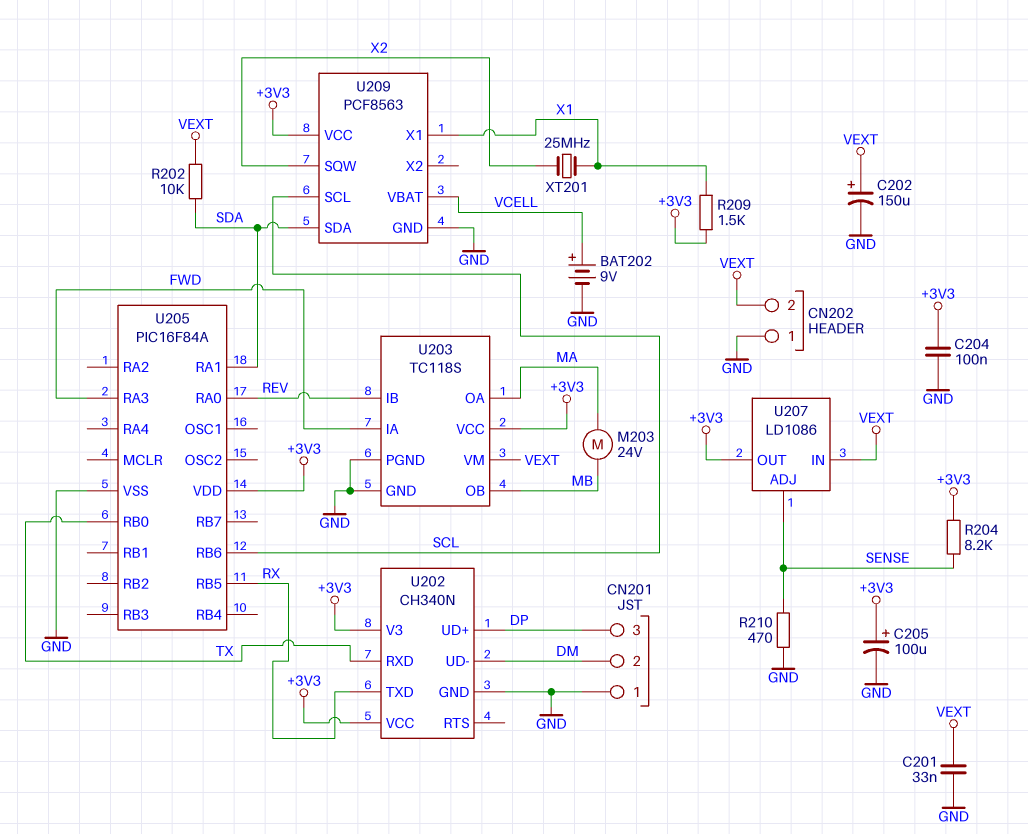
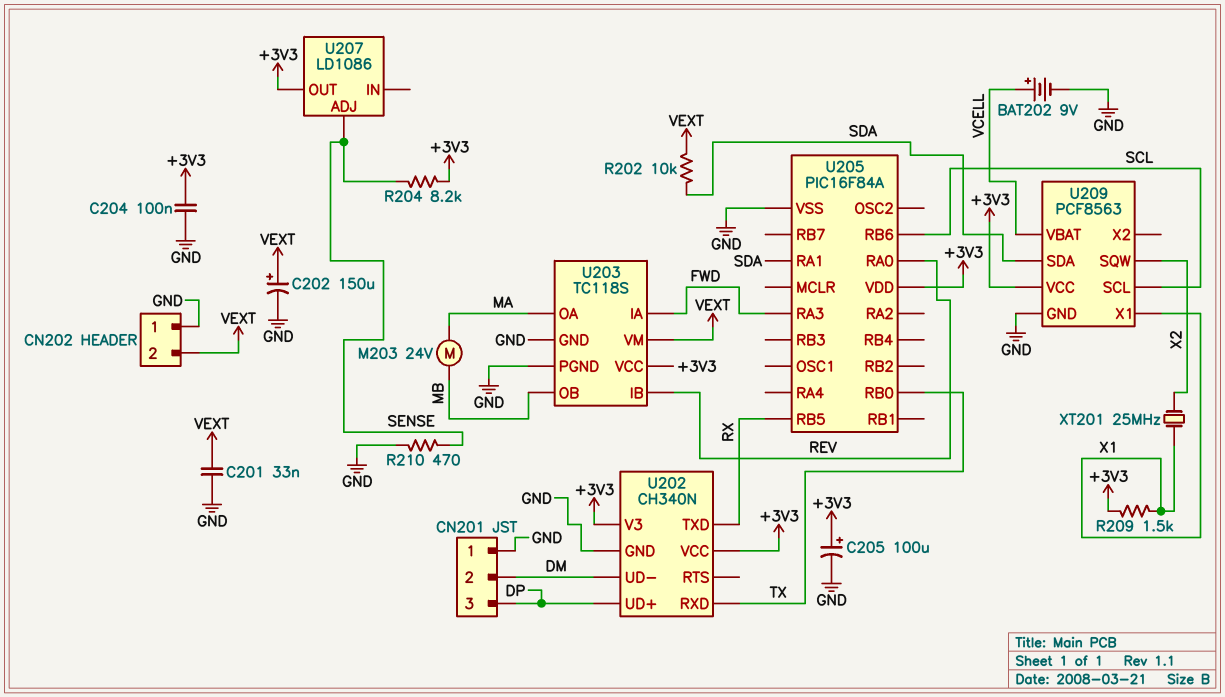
U207 pin IN: VEXT -> none

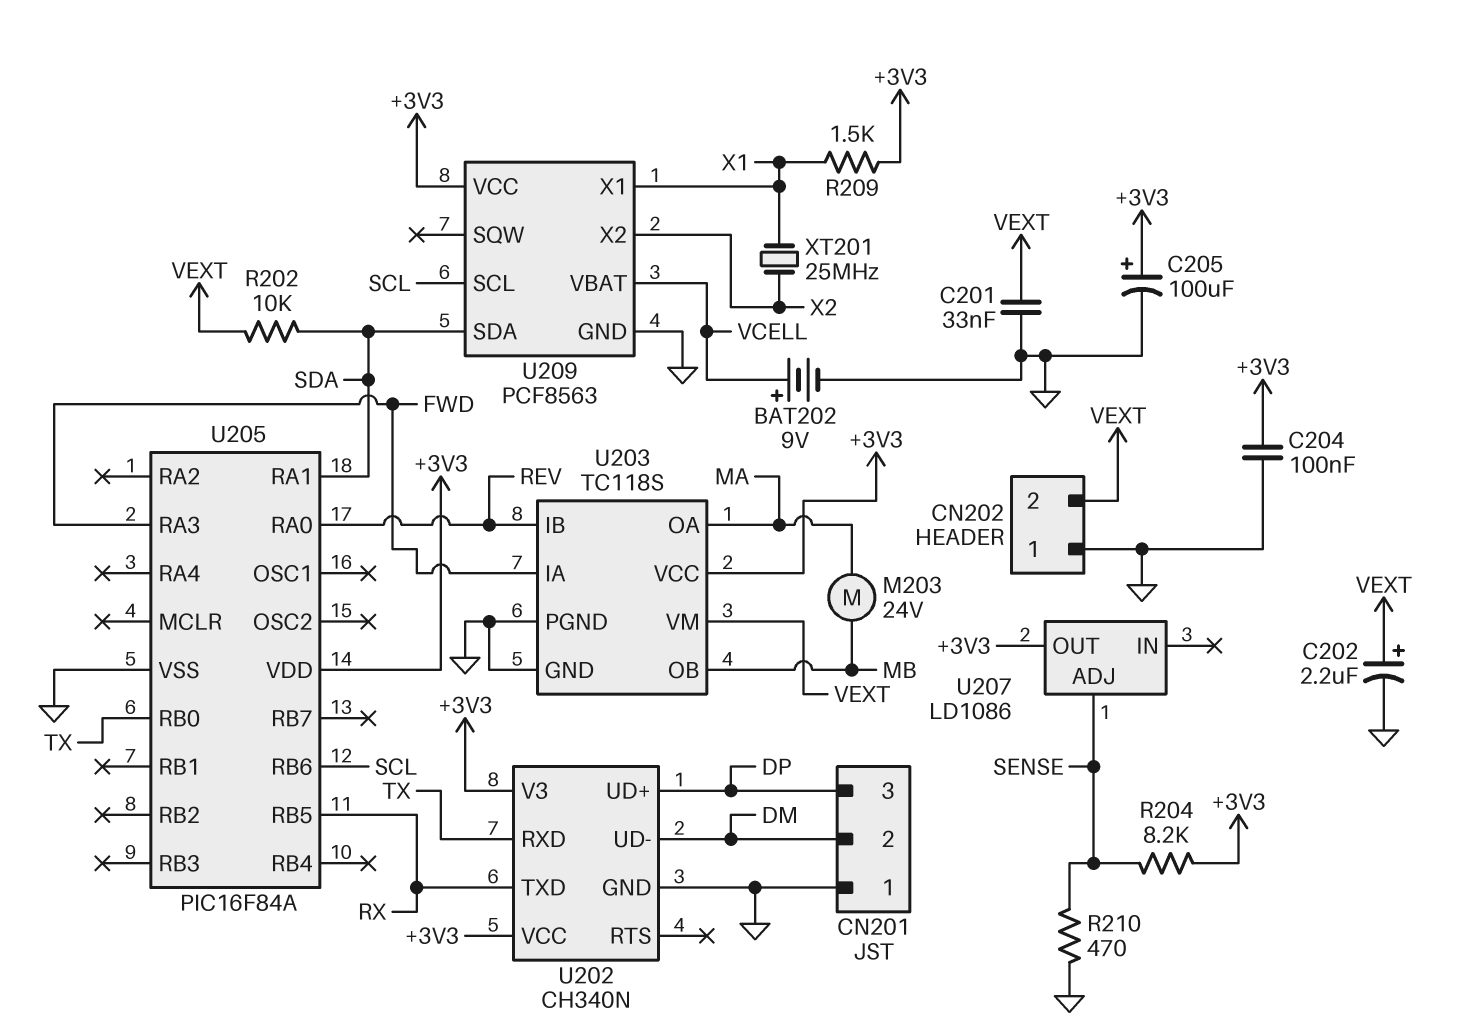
C202: 150uF (plus VEXT, minus GND) -> 2.2uF (plus VEXT, minus GND)
U209 pin SQW: X2 -> none
U209 pin X2: none -> X2

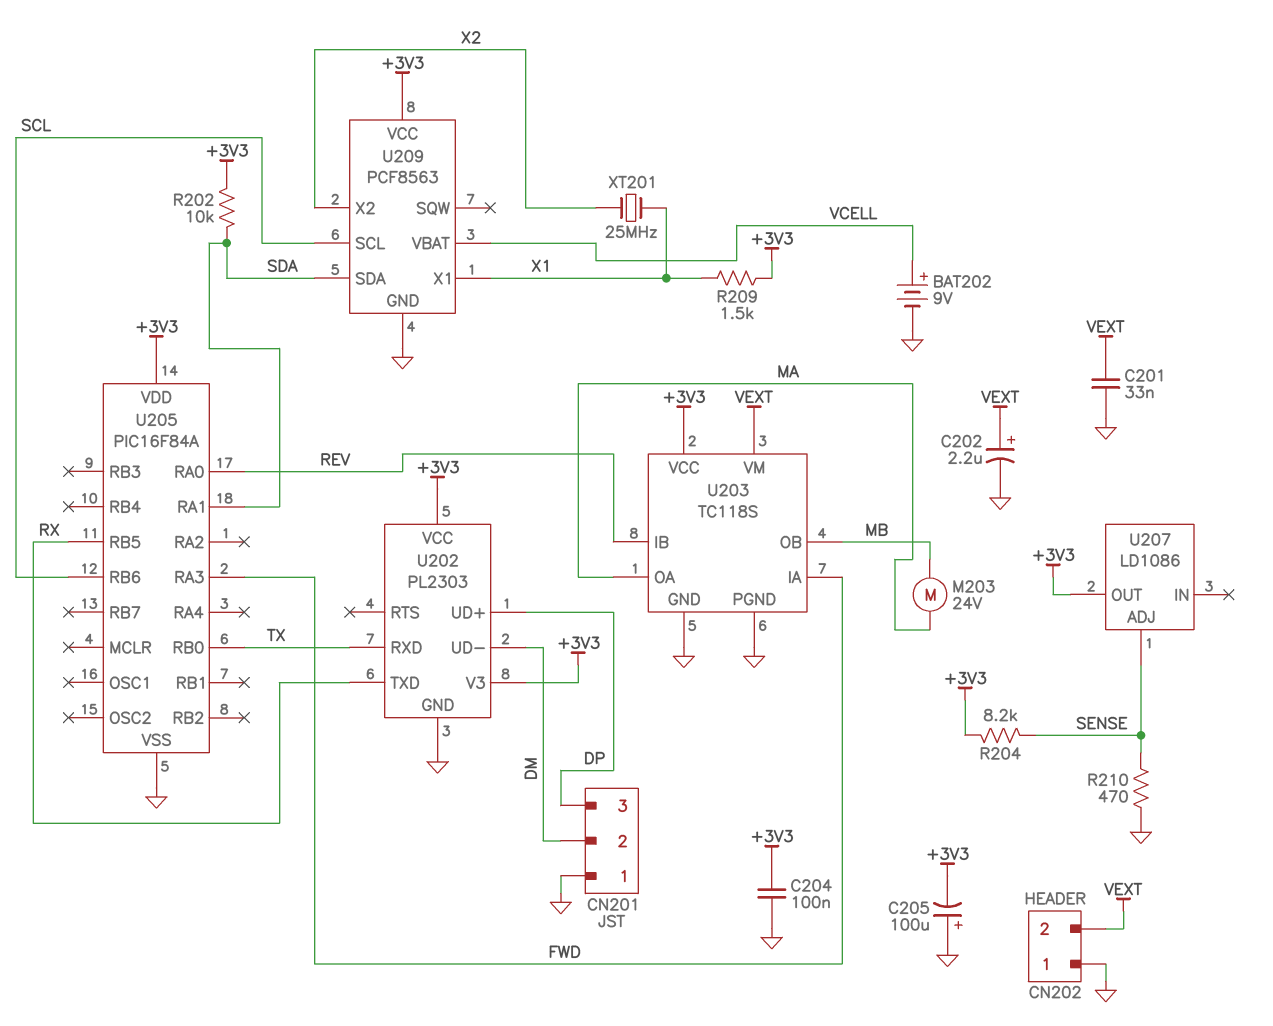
C205: 100uF (plus +3V3, minus GND) -> 100uF (plus GND, minus +3V3)
R202: 10k (SDA, VEXT) -> 10k (+3V3, SDA)
U202: CH340N -> PL2303

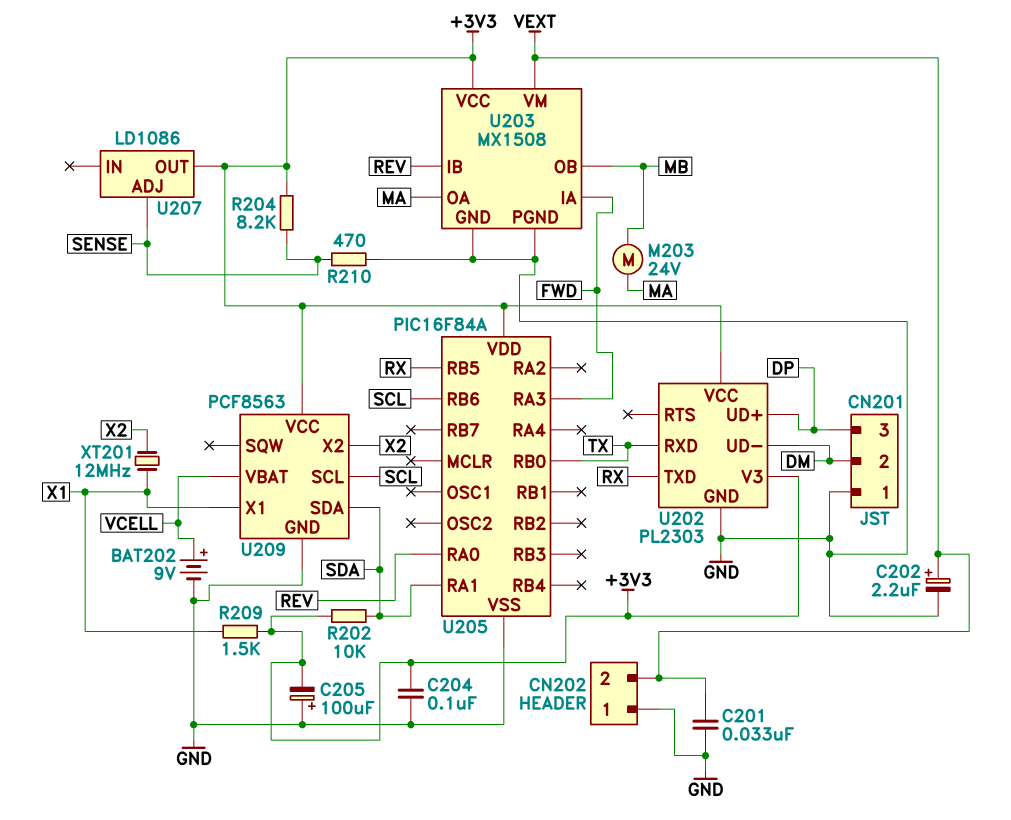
U203: TC118S -> MX1508
XT201: 25MHz (X1, X2) -> 12MHz (X1, X2)

